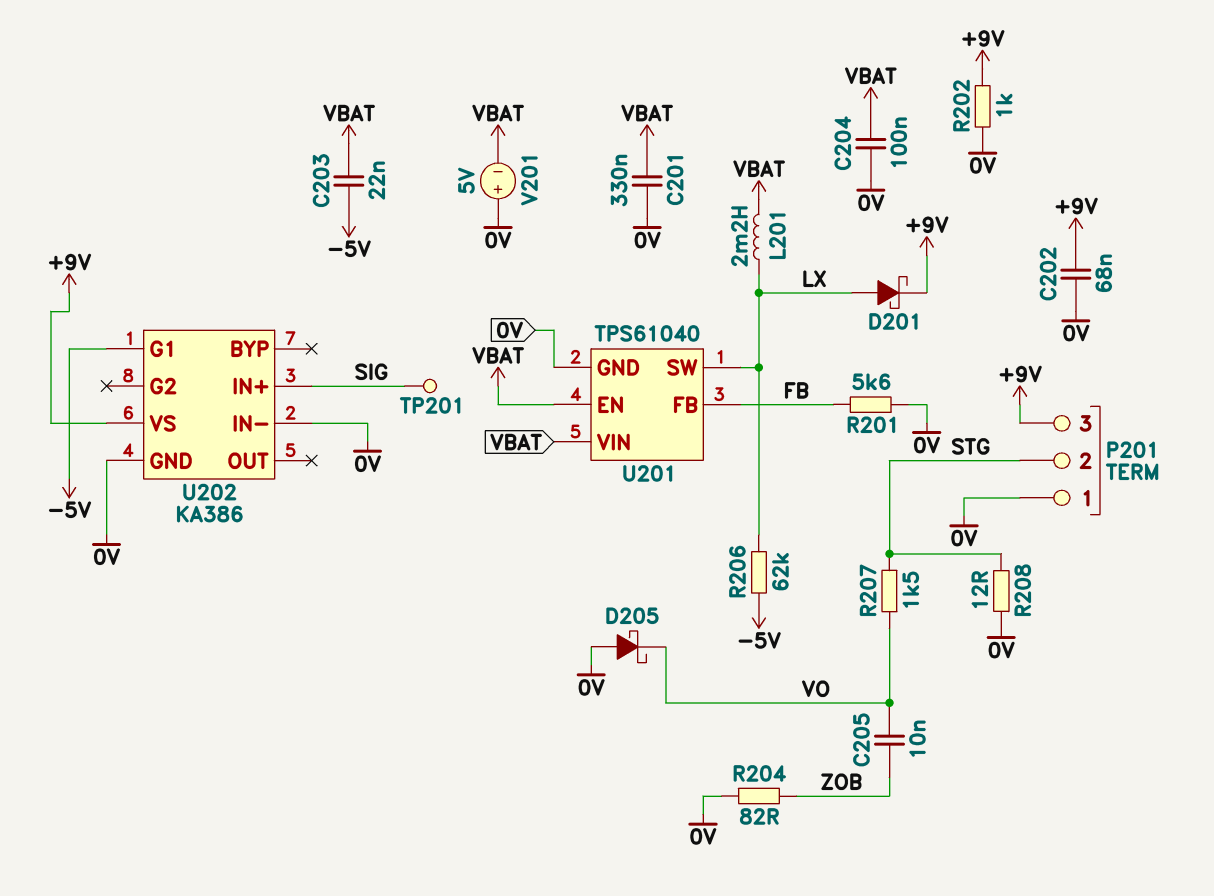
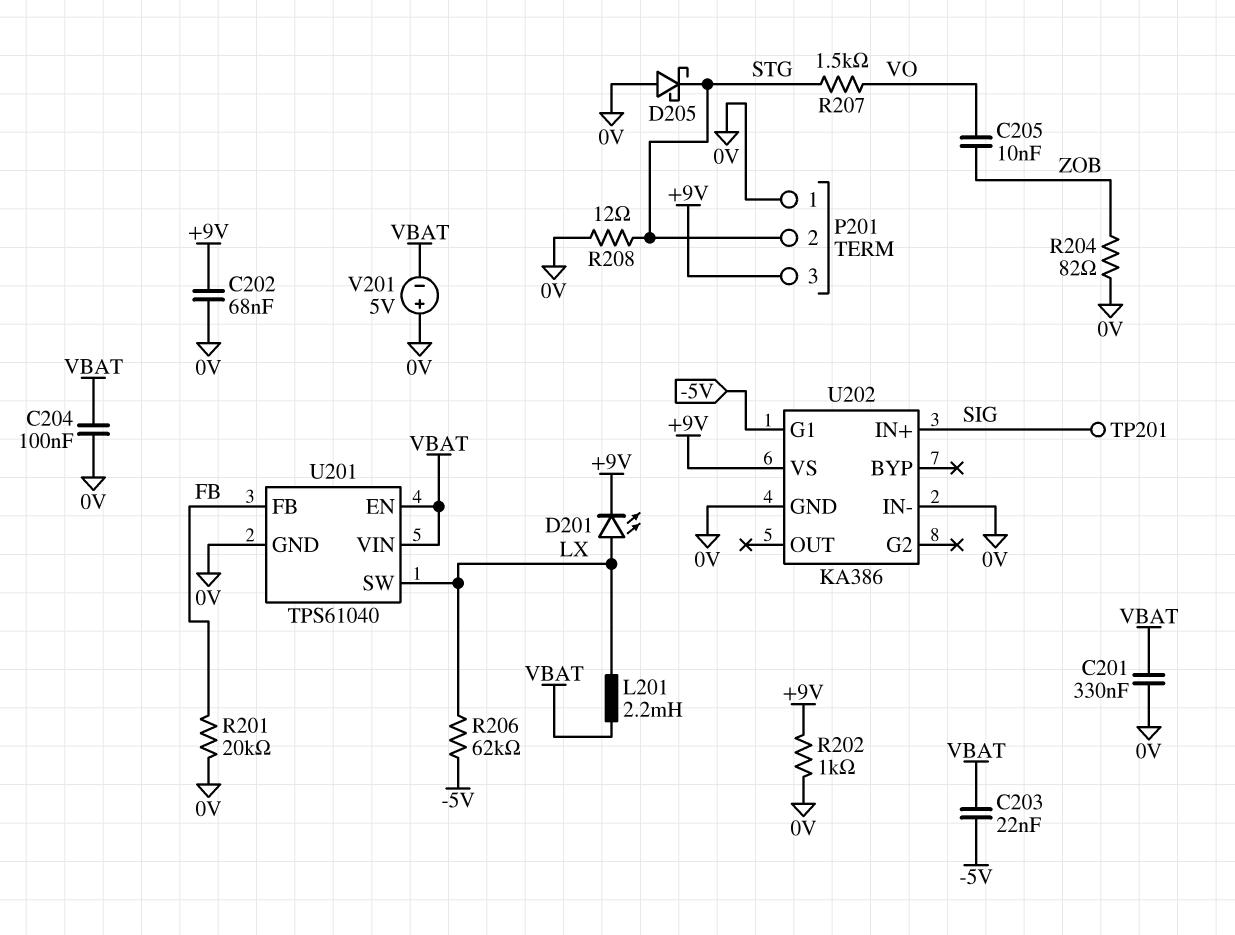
D201: schottky (A LX, K +9V) -> LED (A LX, K +9V)
D205: schottky (A 0V, K VO) -> schottky (A 0V, K STG)
R201: 5.6k (0V, FB) -> 20k (0V, FB)

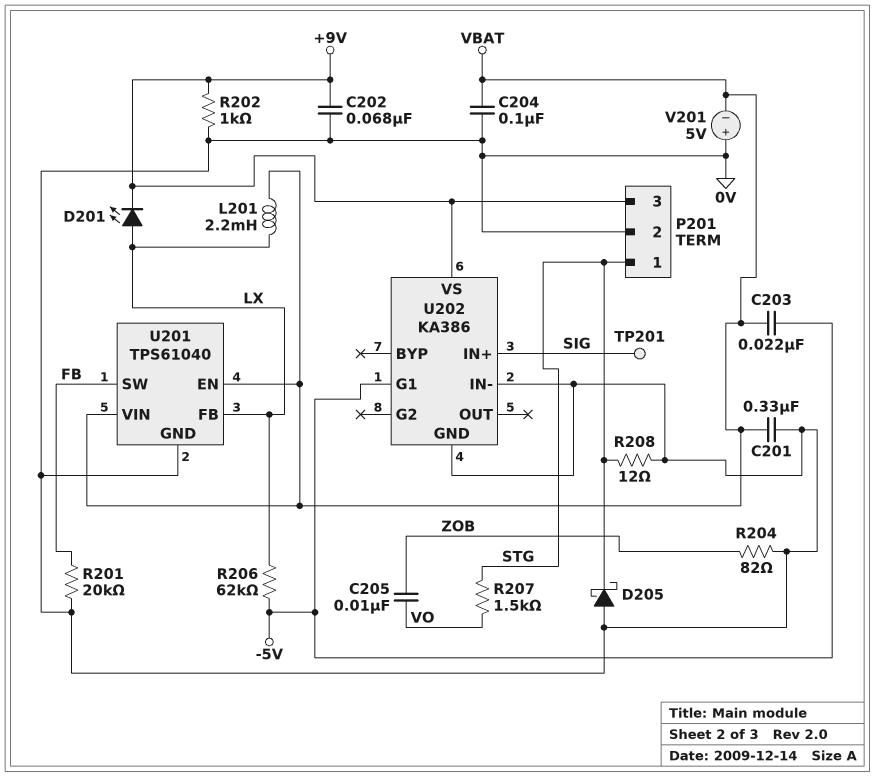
P201 pin 1: 0V -> STG
P201 pin 2: STG -> 0V
U201 pin FB: FB -> LX
U201 pin SW: LX -> FB

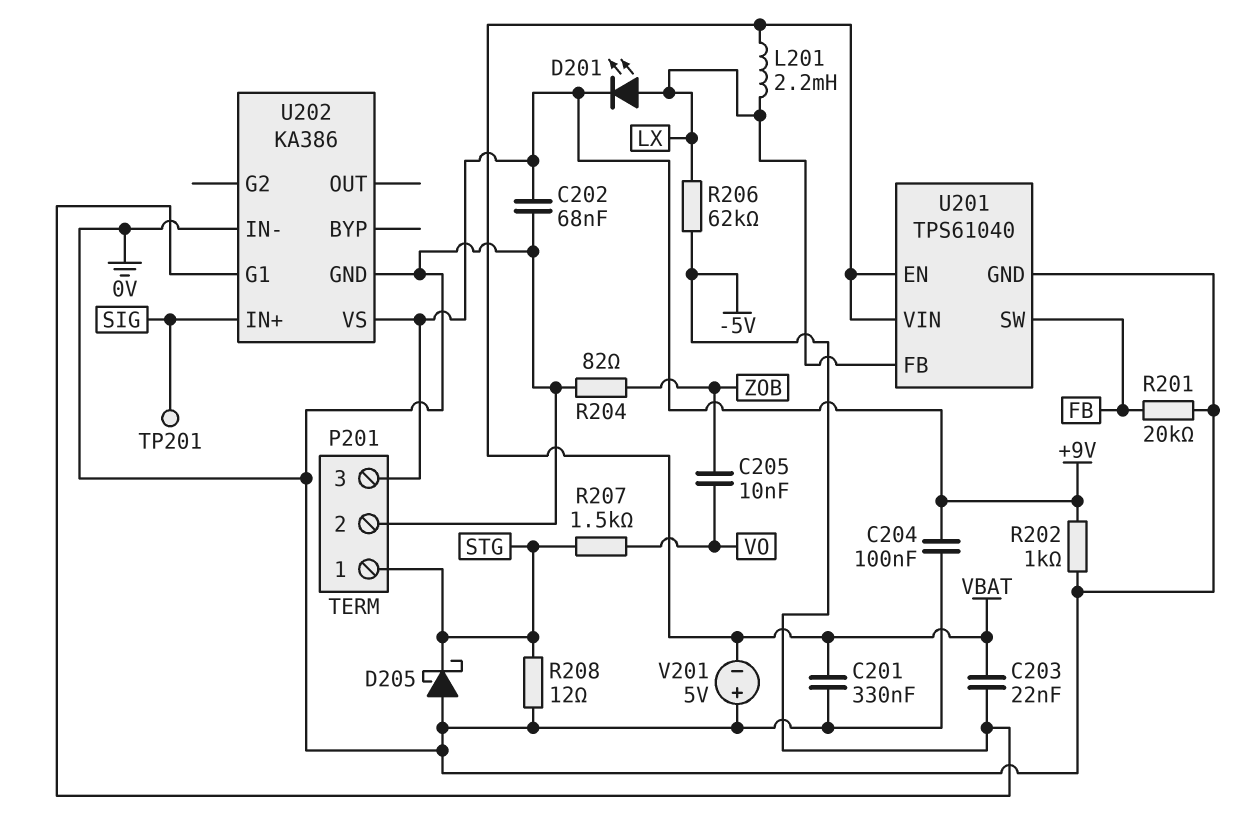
C204: 100nF (0V, VBAT) -> 100nF (+9V, 0V)

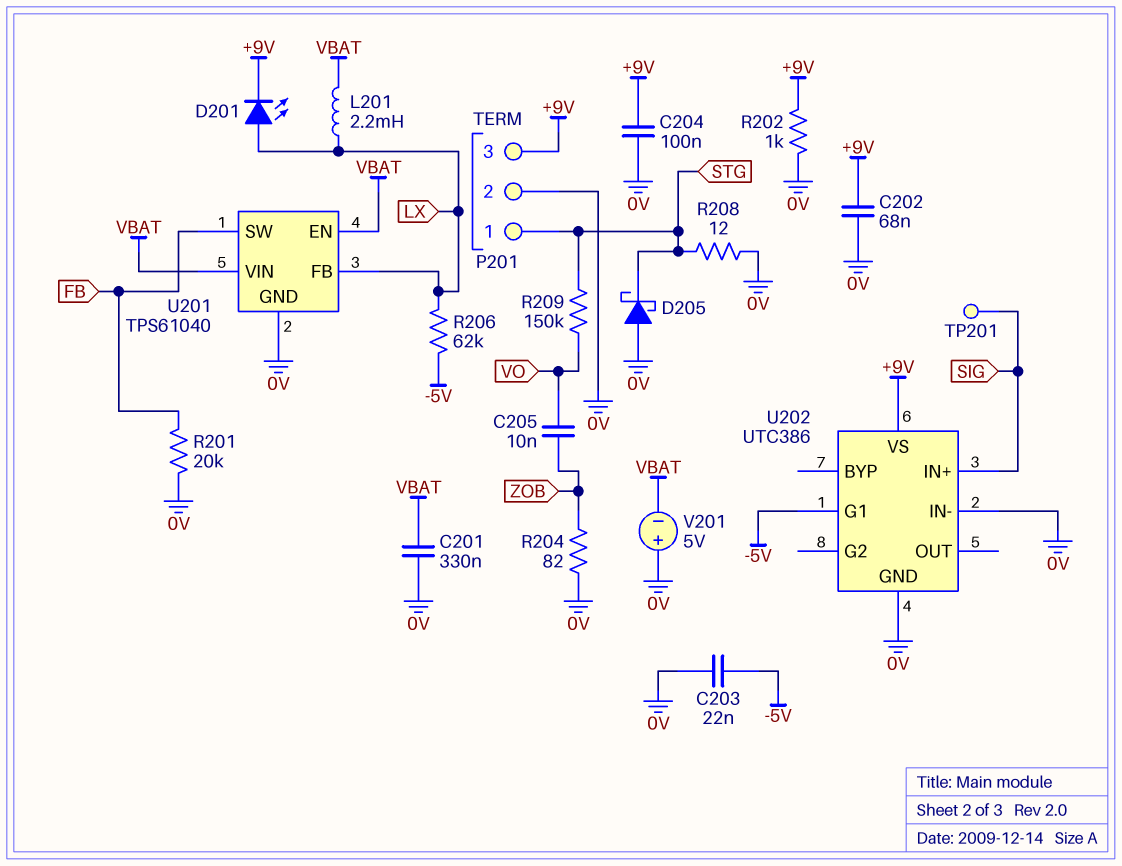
C203: 22nF (-5V, VBAT) -> 22nF (-5V, 0V)
R207: 1.5k (STG, VO) -> none
R209: none -> 150k (STG, VO)
U202: KA386 -> UTC386

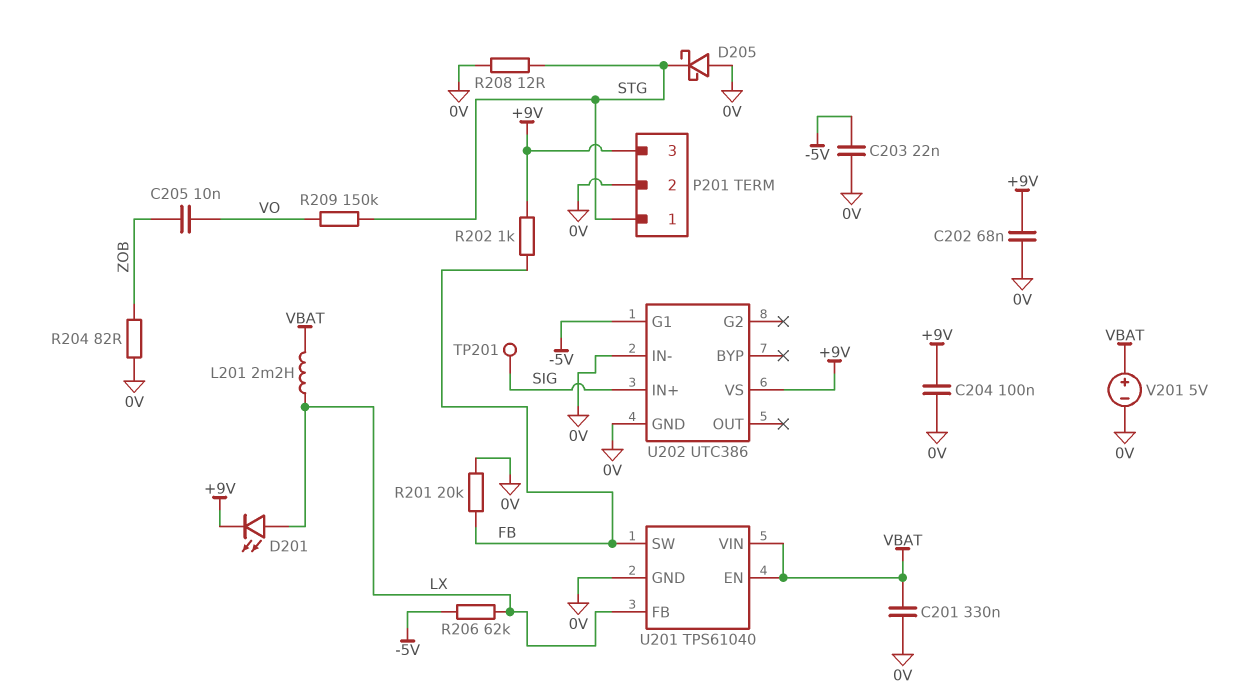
R202: 1k (+9V, 0V) -> 1k (+9V, FB)
V201: 5V (plus 0V, minus VBAT) -> 5V (plus VBAT, minus 0V)

